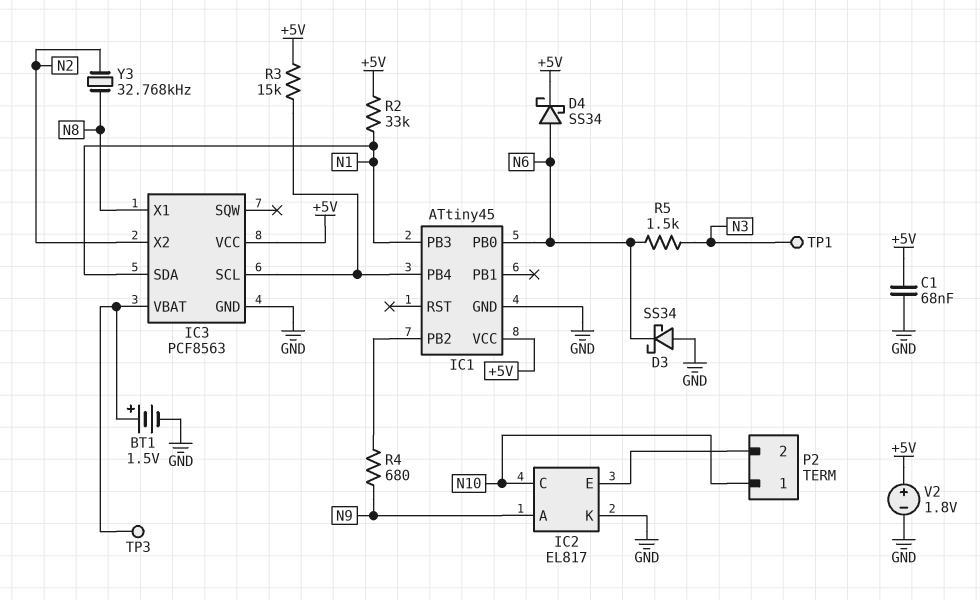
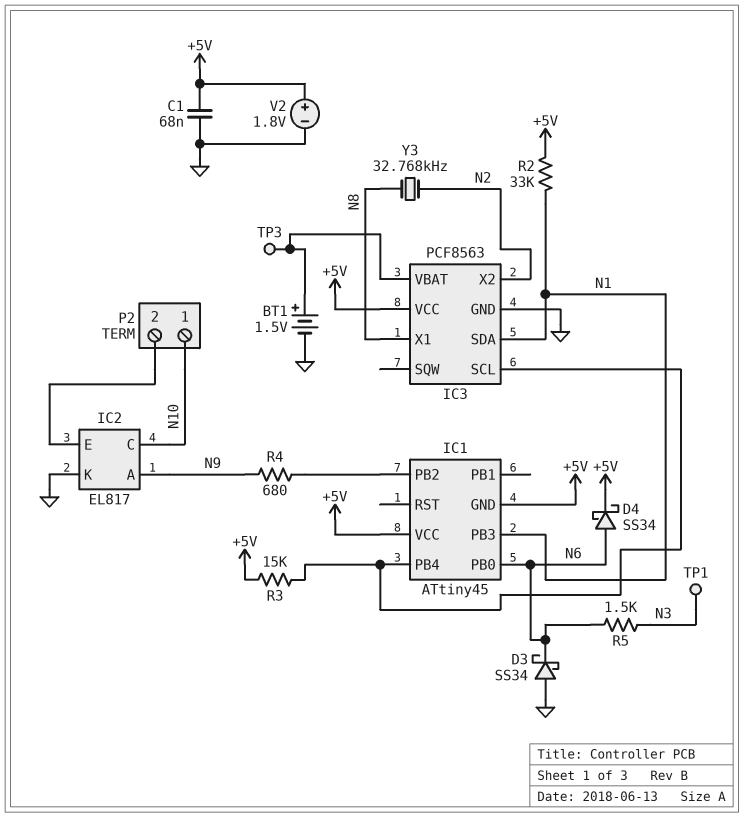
IC1 pin GND: GND -> +5V

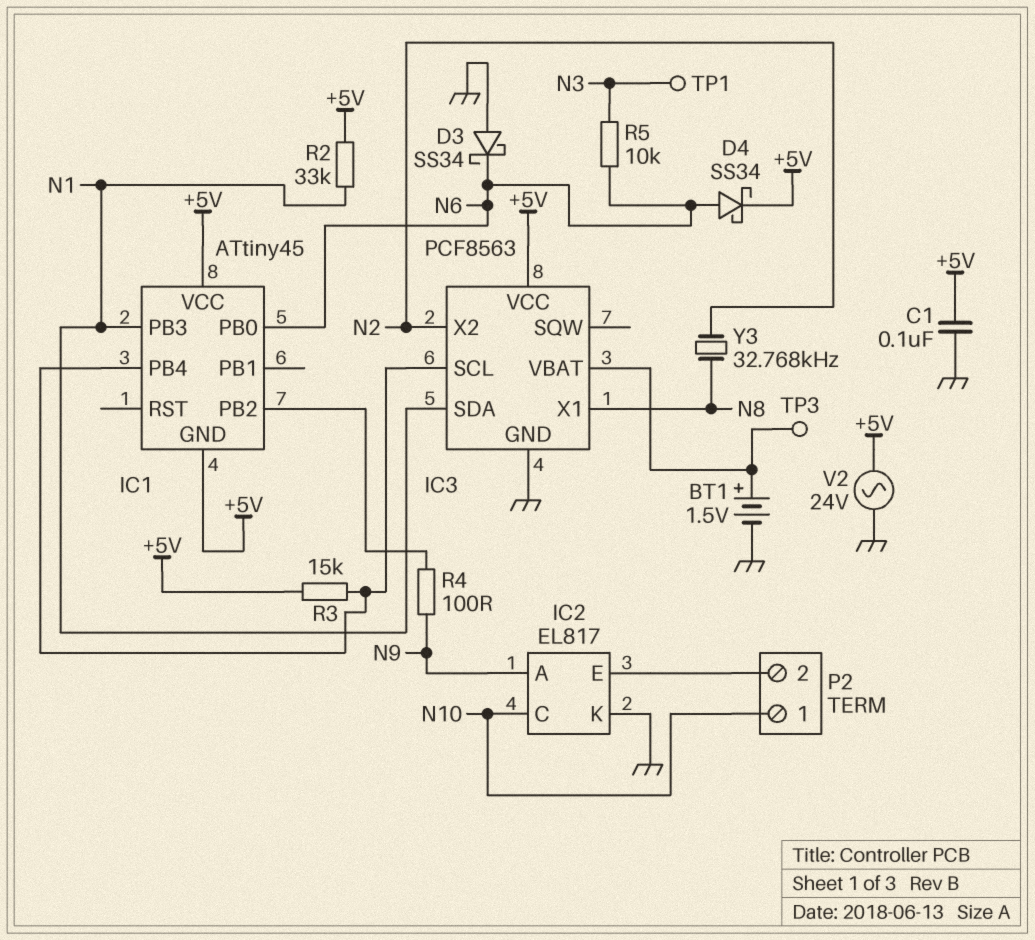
C1: 68nF (+5V, GND) -> 100nF (+5V, GND)
R4: 680 (IC1/PB2, N9) -> 100 (IC1/PB2, N9)
R5: 1.5k (N3, N6) -> 10k (N3, N6)
V2: 1.8V (plus +5V, minus GND) -> AC 24V (+5V, GND)

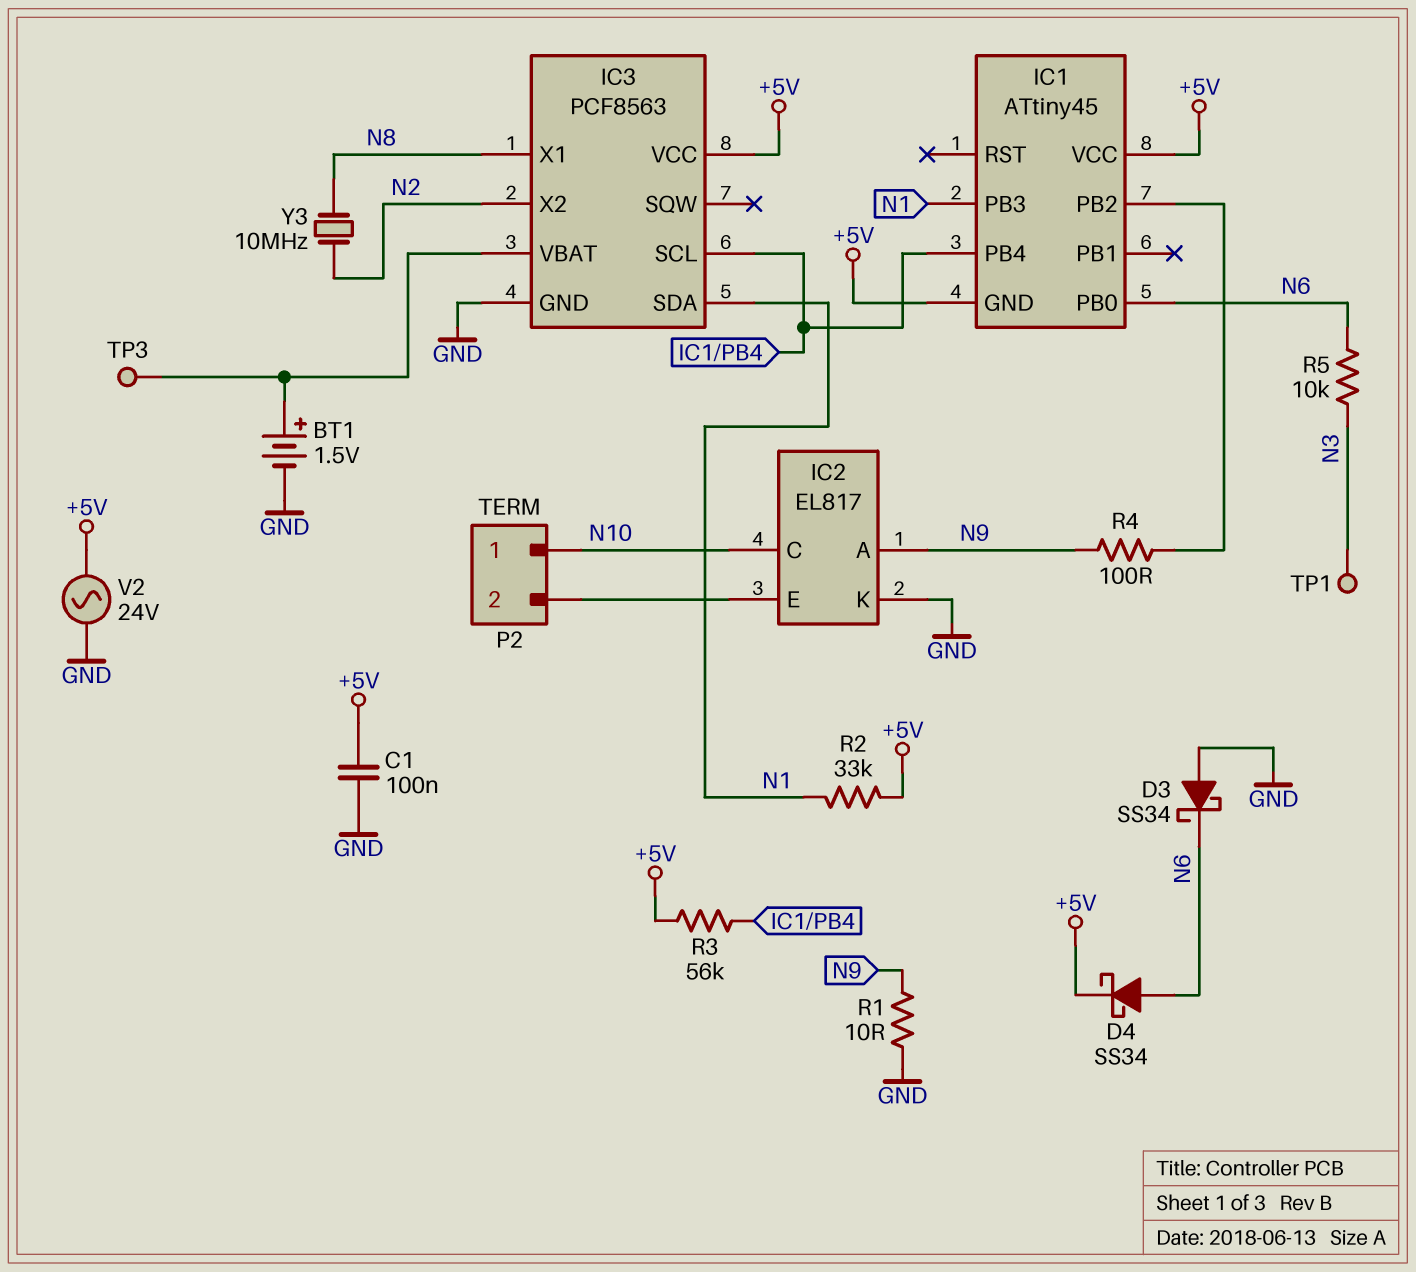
R1: none -> 10 (GND, N9)
R3: 15k (+5V, IC1/PB4) -> 56k (+5V, IC1/PB4)
Y3: 32.768kHz (N2, N8) -> 10MHz (N2, N8)

